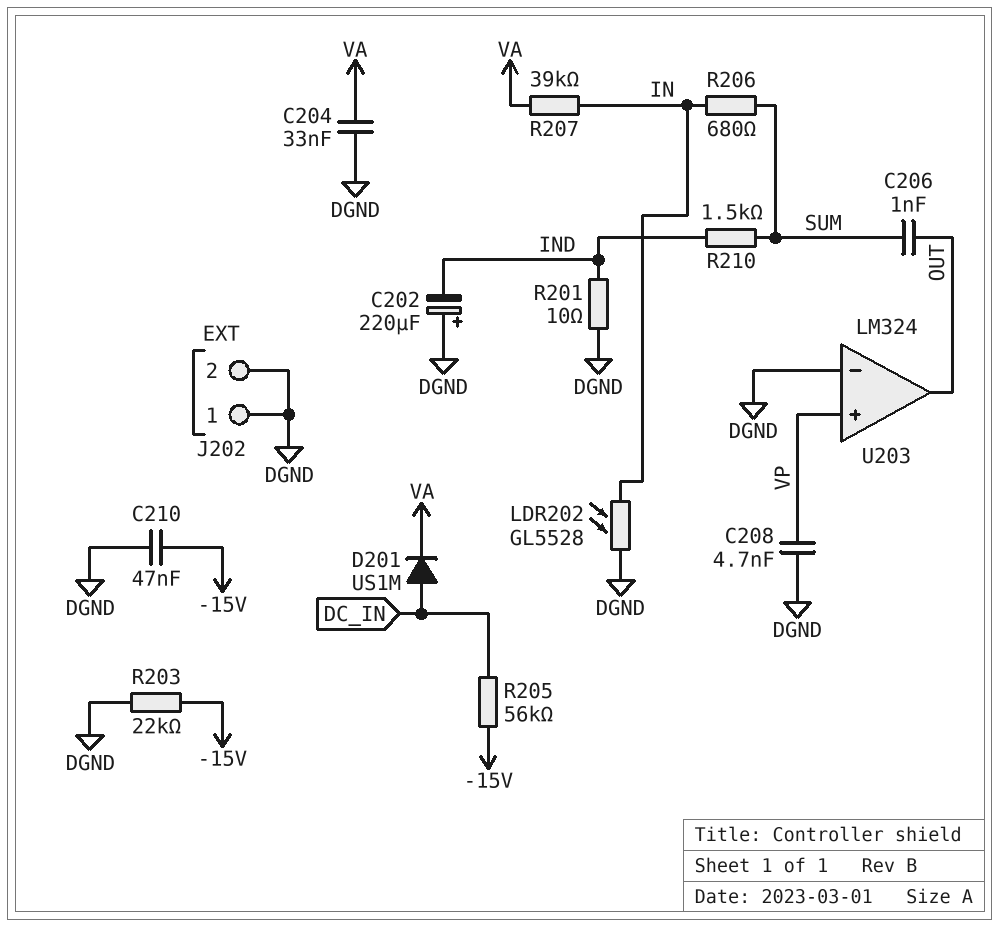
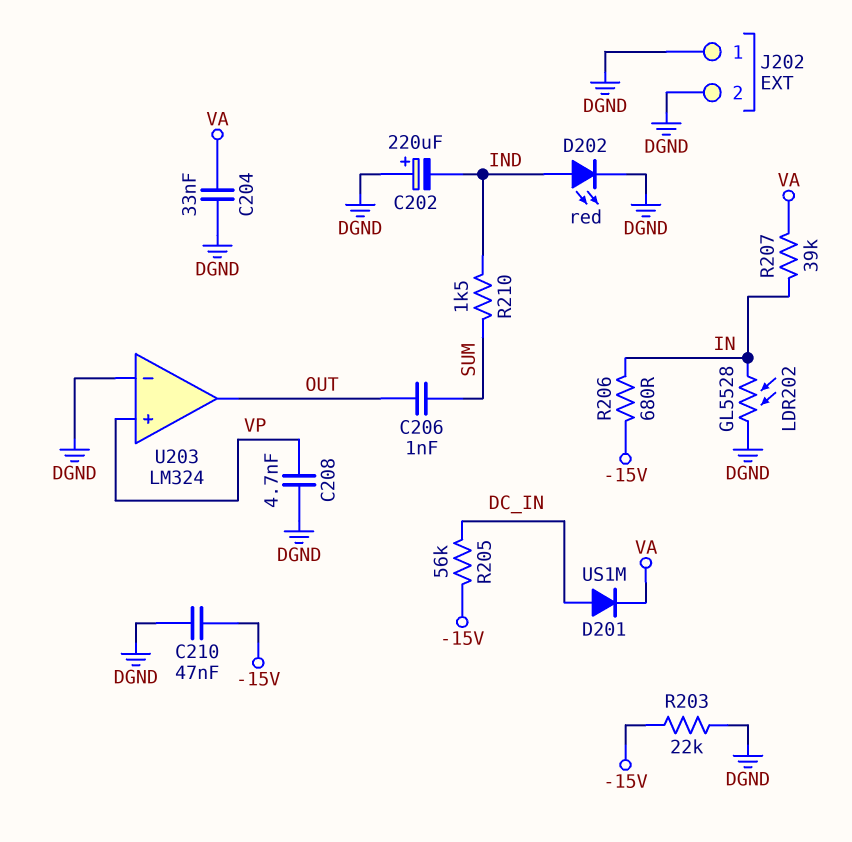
D202: none -> LED red (A IND, K DGND)
R201: 10 (DGND, IND) -> none
R206: 680 (IN, SUM) -> 680 (-15V, IN)

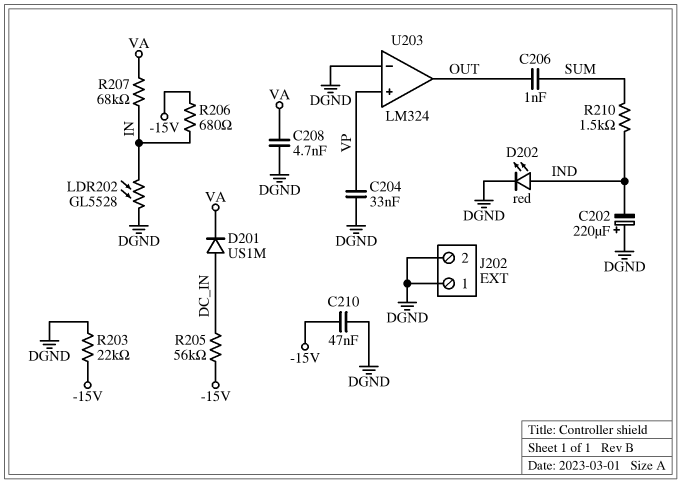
C204: 33nF (DGND, VA) -> 33nF (DGND, VP)
C208: 4.7nF (DGND, VP) -> 4.7nF (DGND, VA)
R207: 39k (IN, VA) -> 68k (IN, VA)

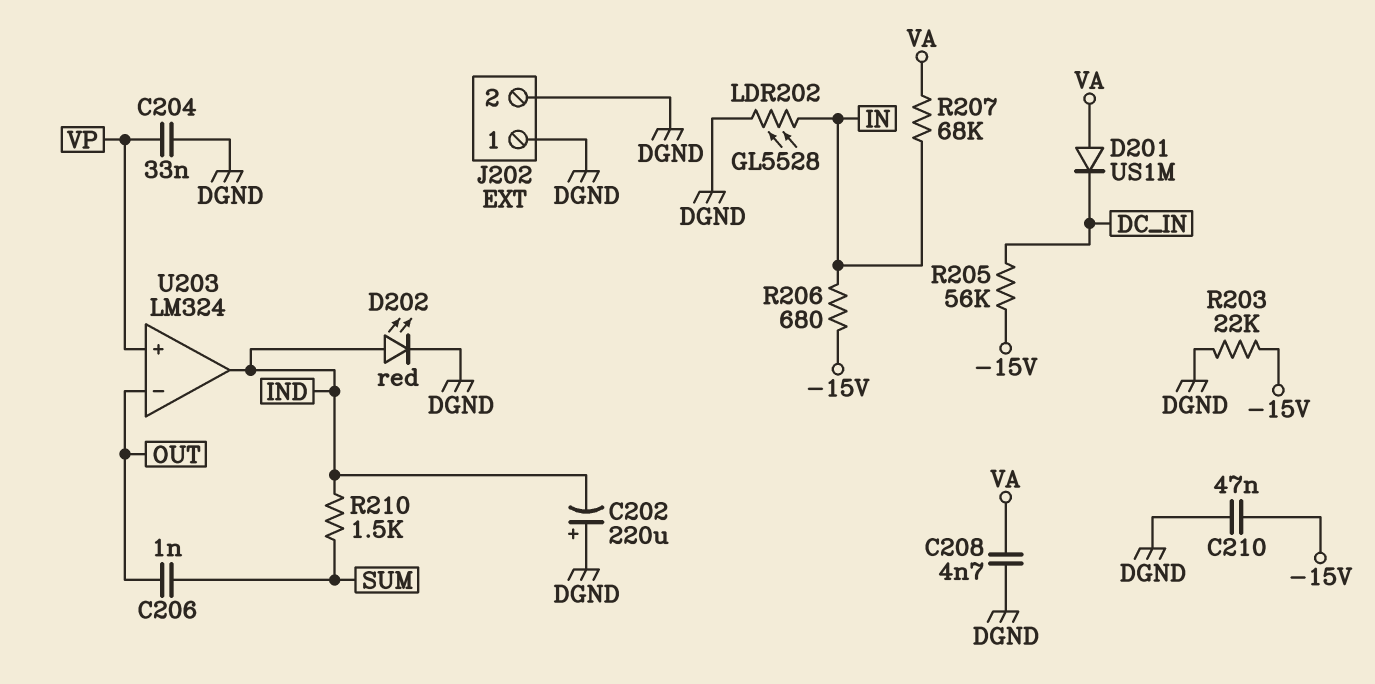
D201: diode US1M (A DC_IN, K VA) -> diode US1M (A VA, K DC_IN)
U203 pin in-: DGND -> OUT
U203 pin out: OUT -> IND

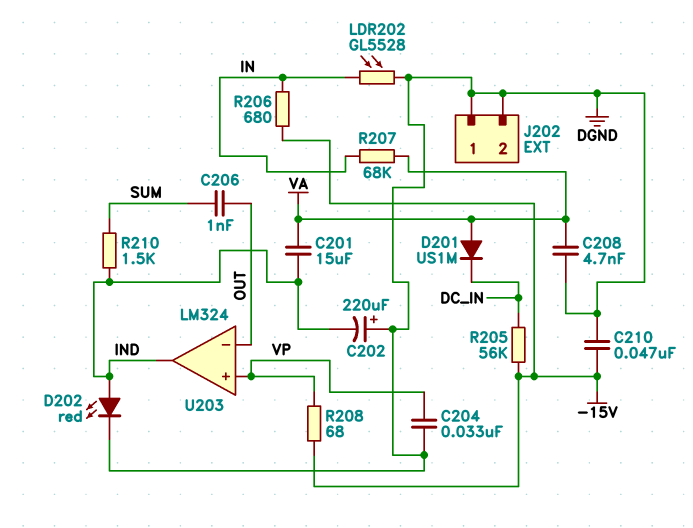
C201: none -> 15uF (IND, VA)
R203: 22k (-15V, DGND) -> none
R208: none -> 68 (-15V, VP)

